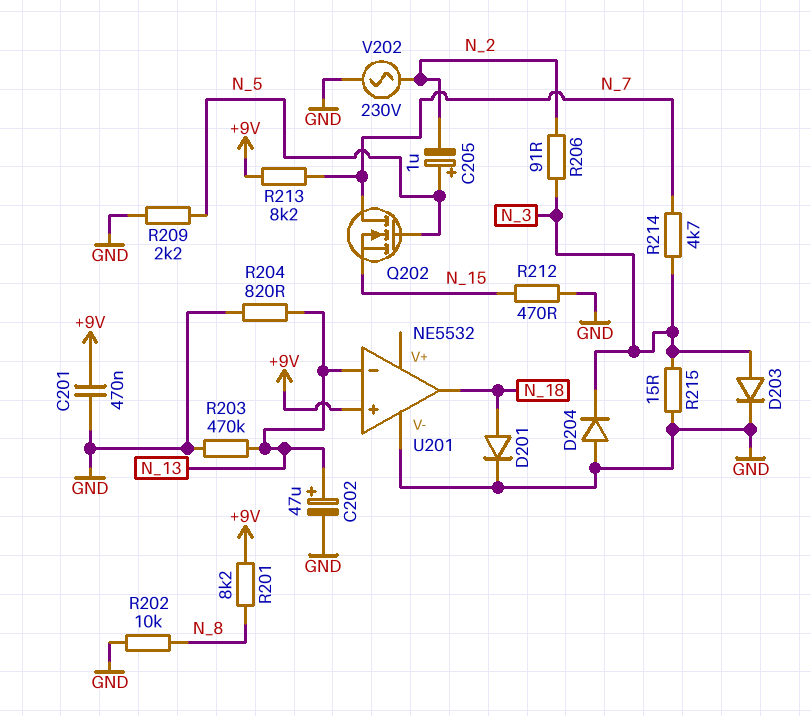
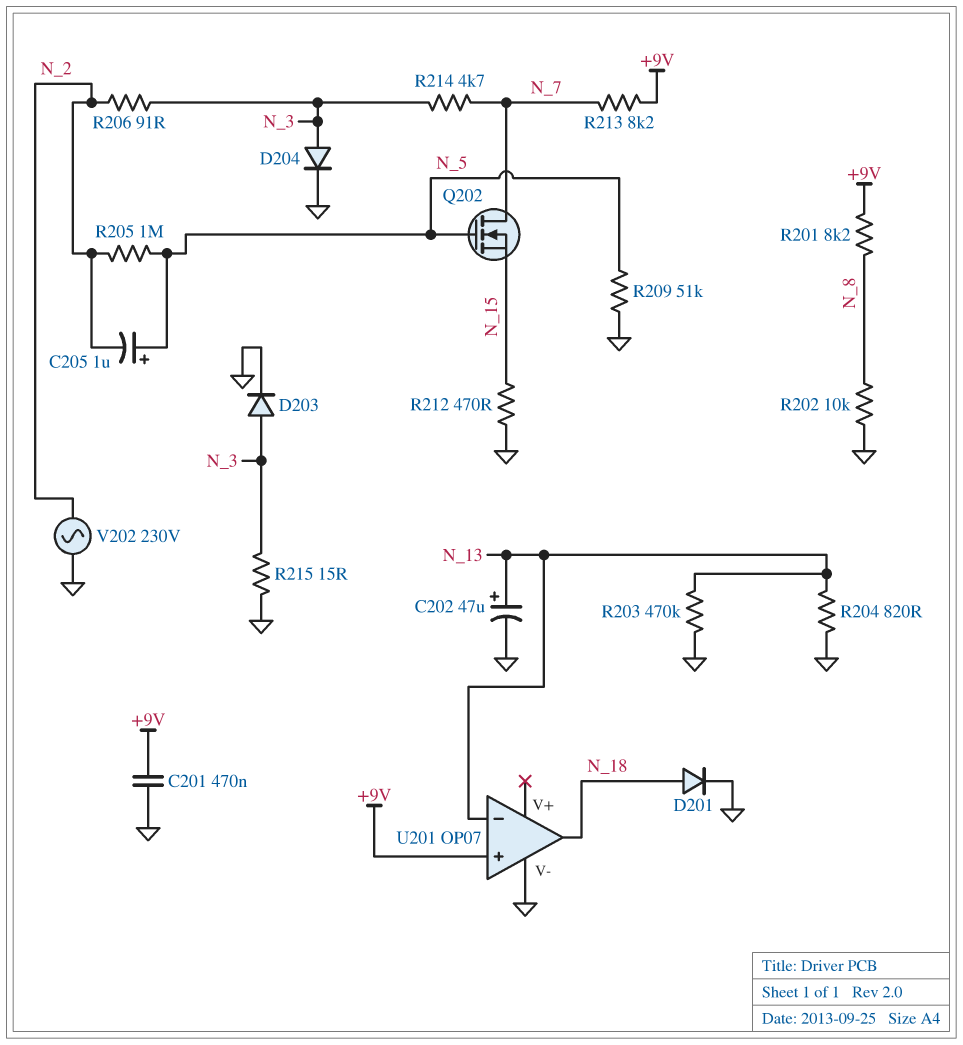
D204: diode (A GND, K N_3) -> diode (A N_3, K GND)
R205: none -> 1M (N_2, N_5)
R209: 2.2k (GND, N_5) -> 51k (GND, N_5)
U201: NE5532 -> OP07

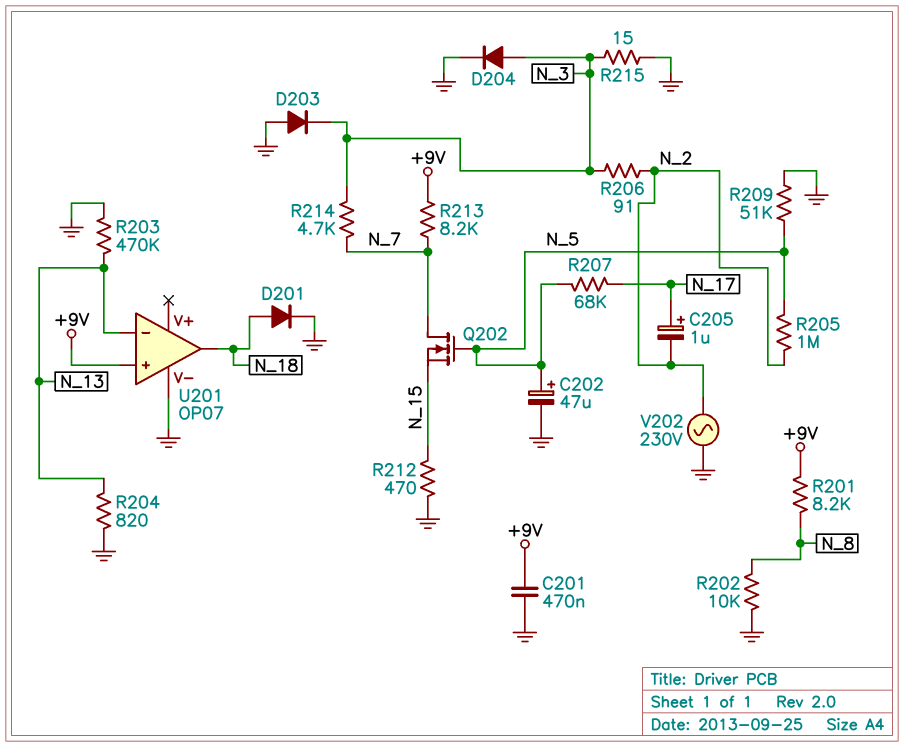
C202: 47uF (plus N_13, minus GND) -> 47uF (plus N_5, minus GND)
C205: 1uF (plus N_5, minus N_2) -> 1uF (plus N_17, minus N_2)
D203: diode (A N_3, K GND) -> diode (A GND, K N_3)
R207: none -> 68k (N_5, N_17)

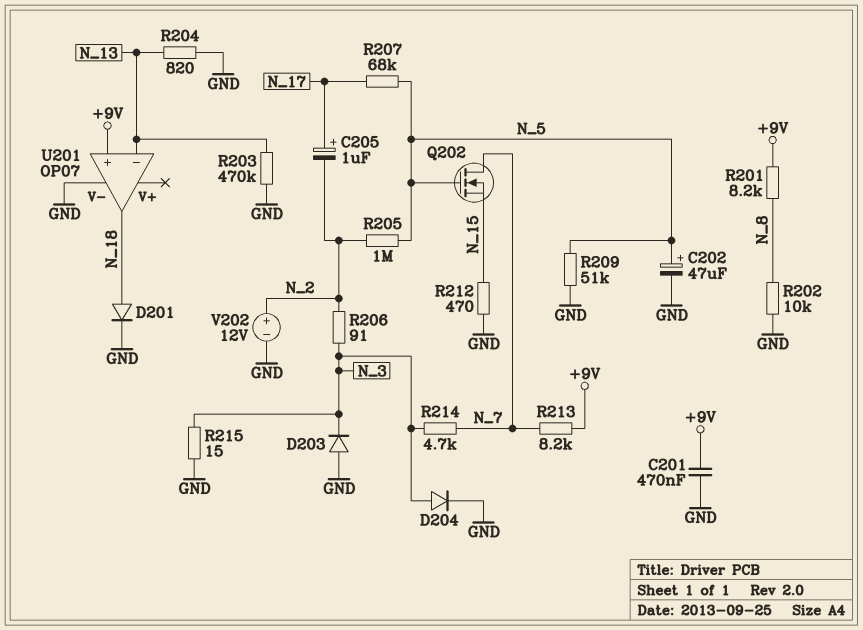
V202: AC 230V (GND, N_2) -> 12V (plus N_2, minus GND)

